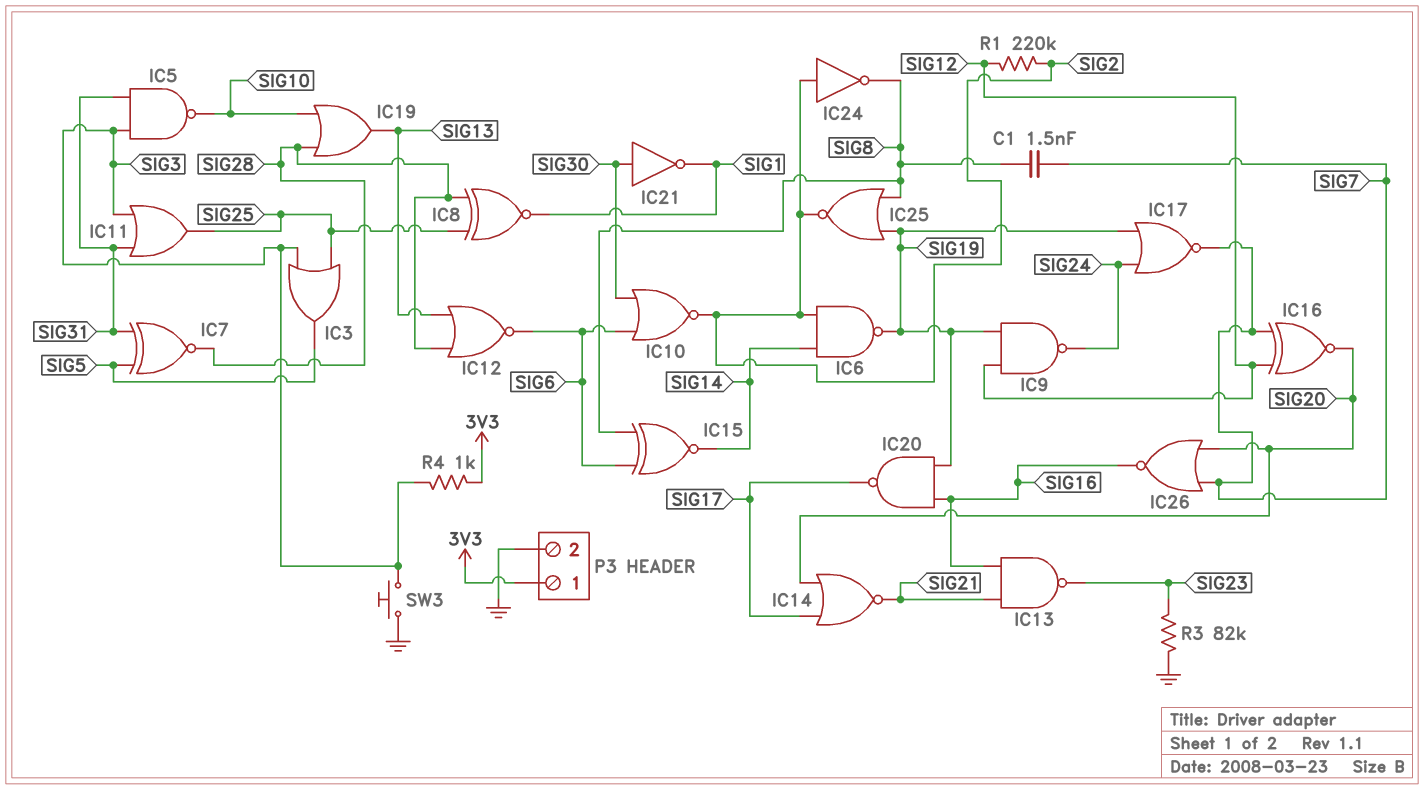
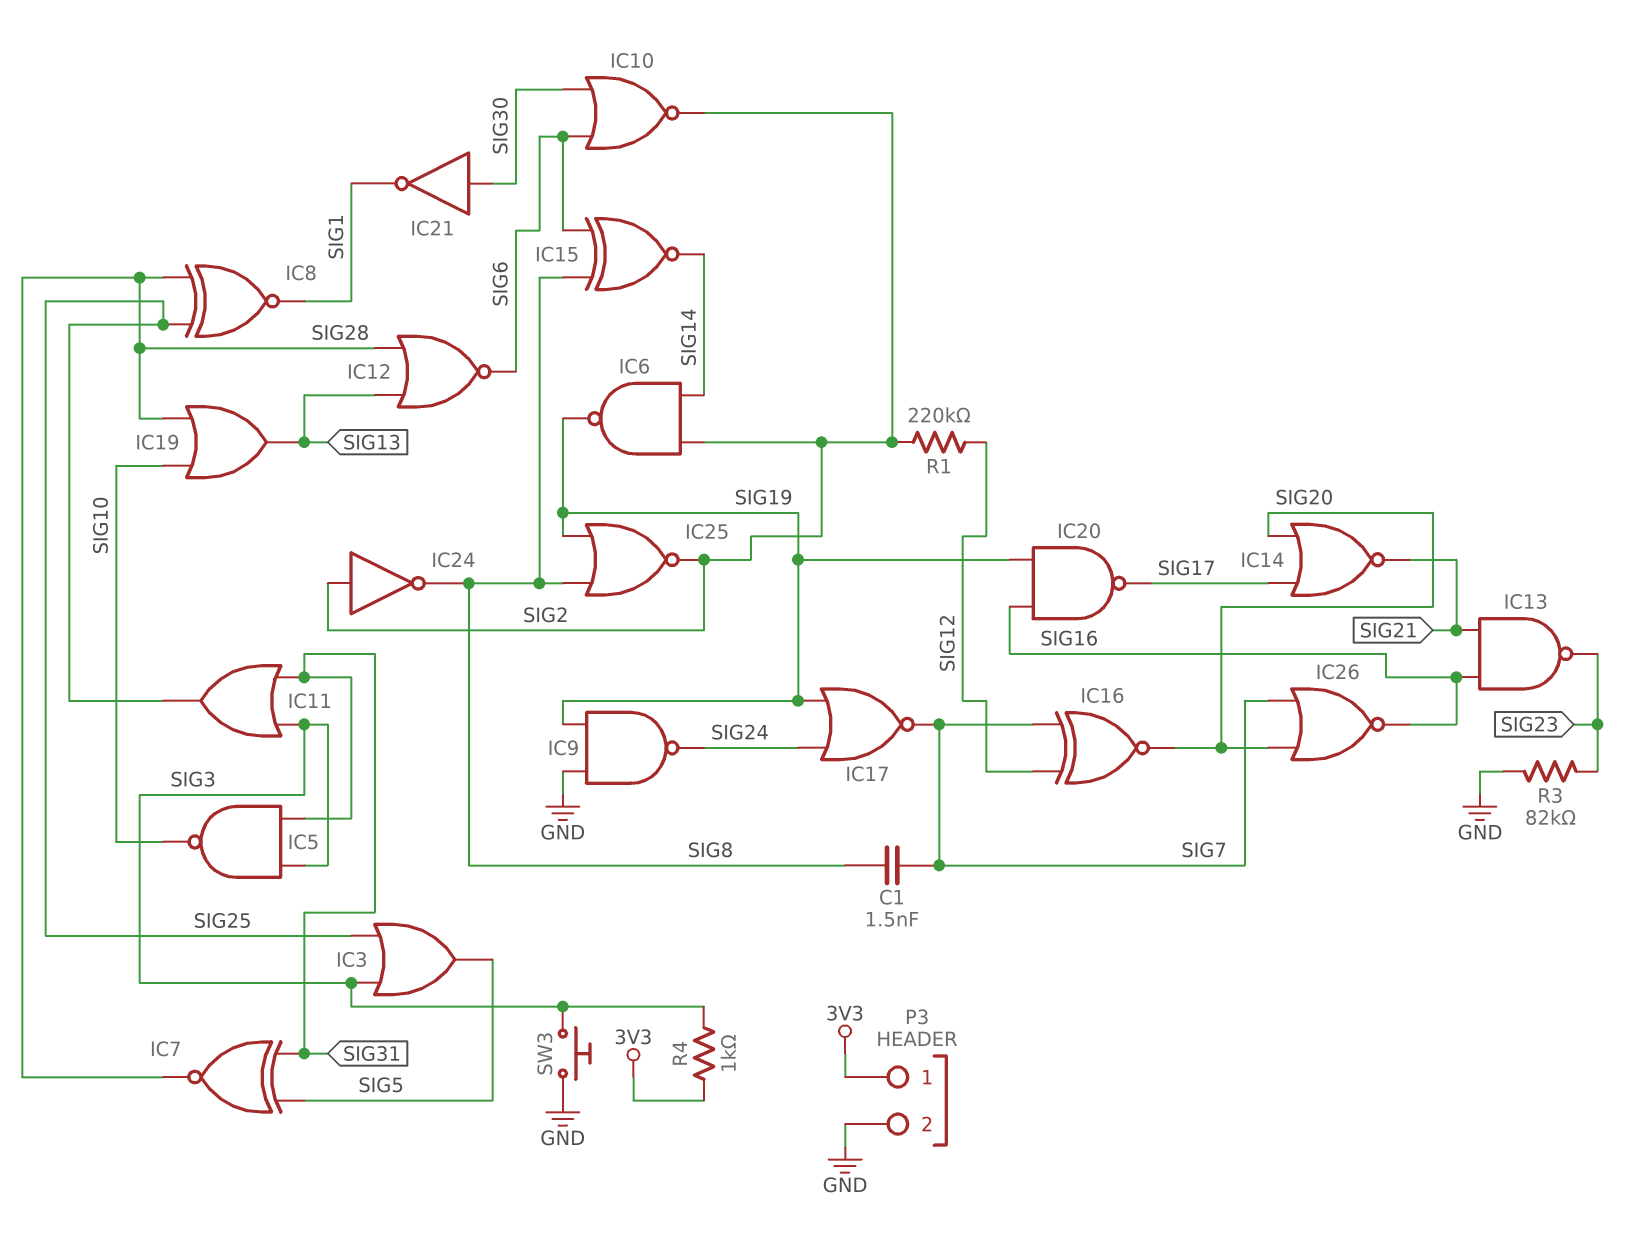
IC9: NAND (in SIG12, in SIG19, out SIG24) -> NAND (in GND, in SIG19, out SIG24)

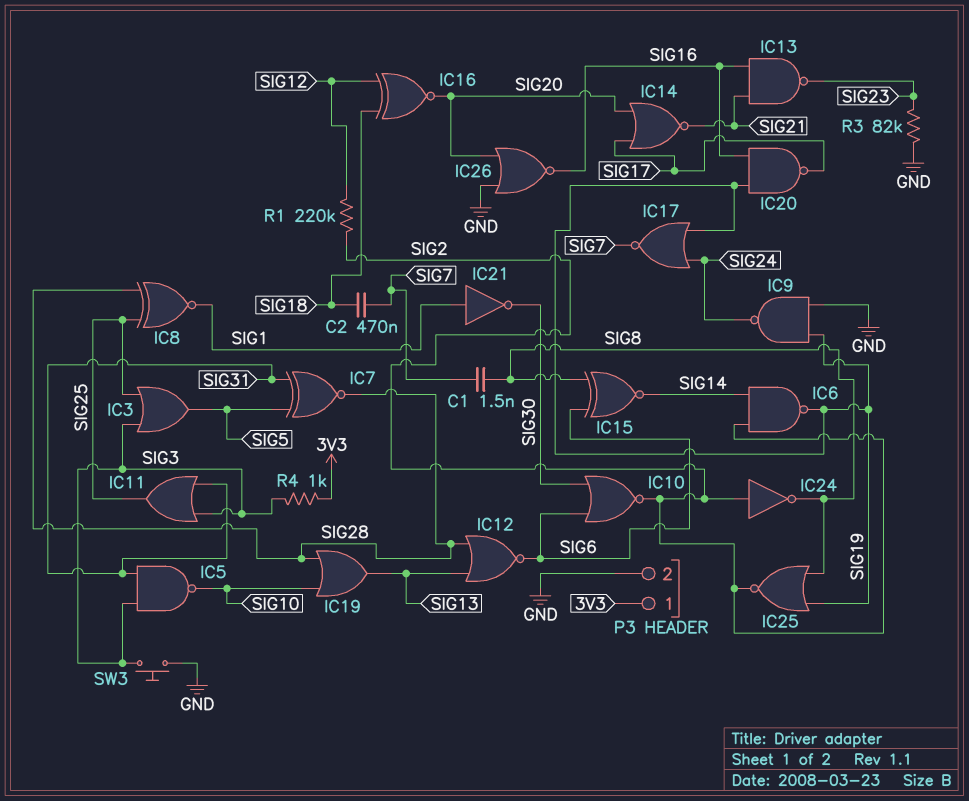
C2: none -> 470nF (SIG7, SIG18)
IC16: XNOR (in SIG7, in SIG12, out SIG20) -> XNOR (in SIG12, in SIG18, out SIG20)
IC21: NOT (in SIG30, out SIG1) -> NOT (in SIG1, out SIG30)
IC26: NOR (in SIG7, in SIG20, out SIG16) -> NOR (in GND, in SIG20, out SIG16)

